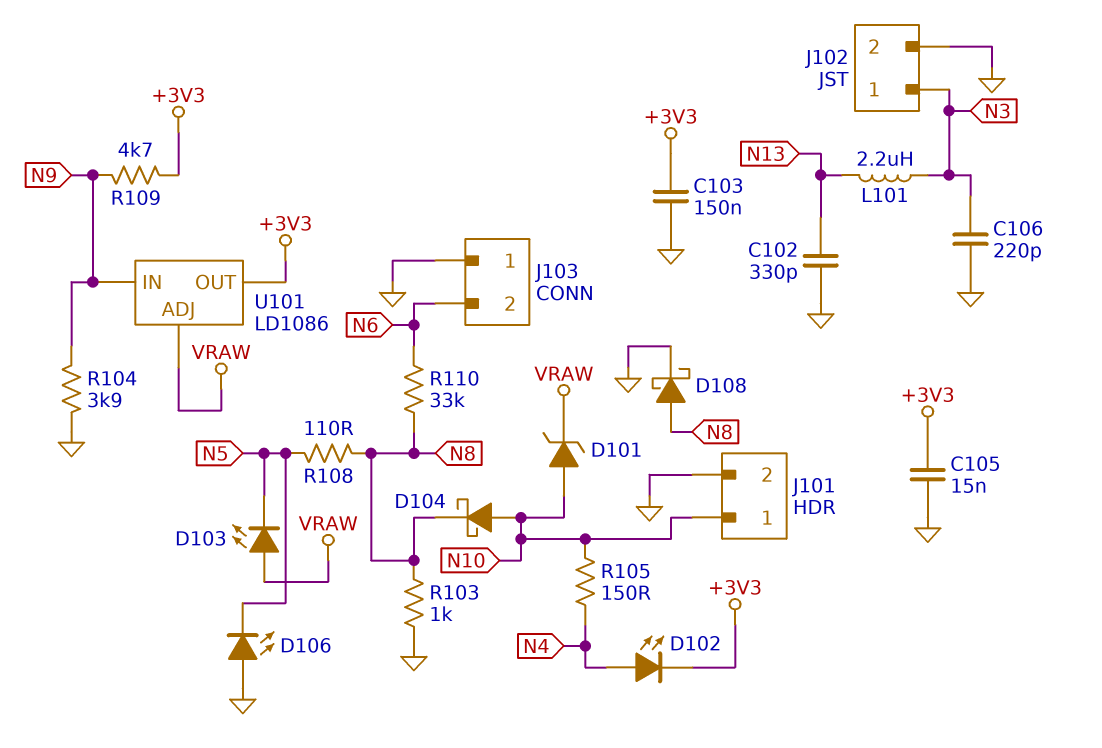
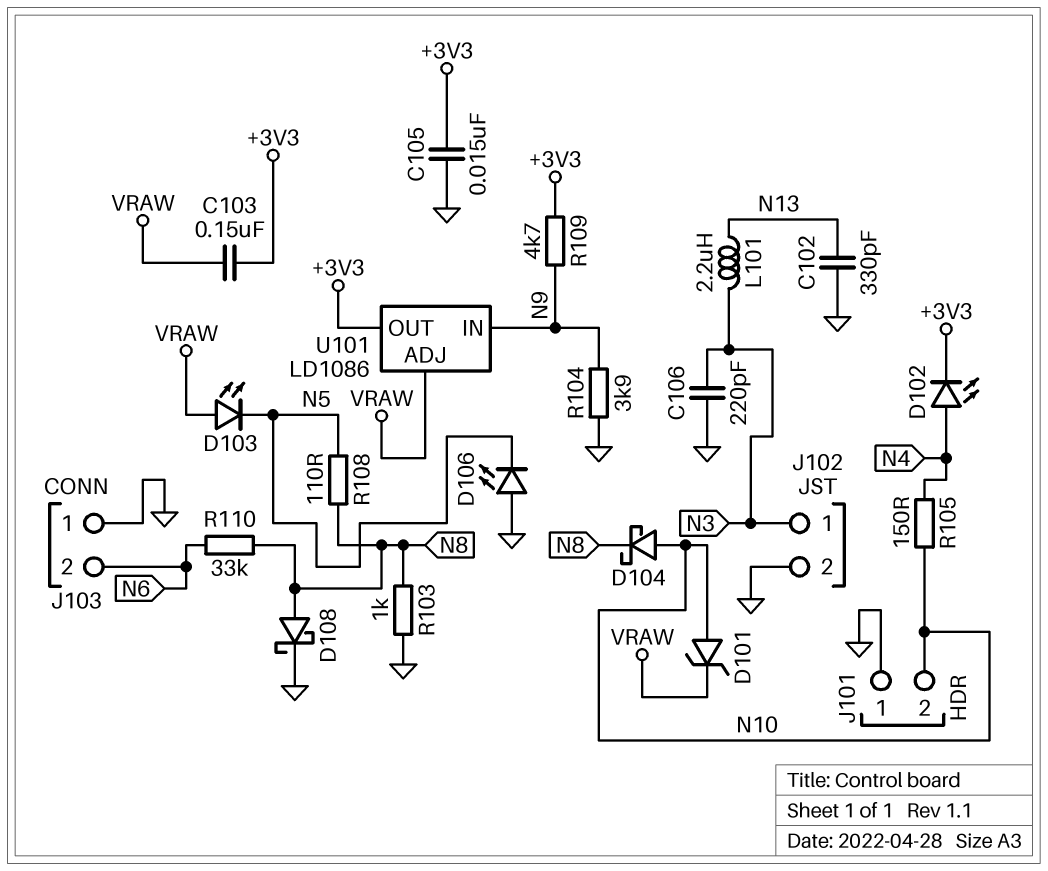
C103: 150nF (+3V3, GND) -> 150nF (+3V3, VRAW)
J101 pin 1: N10 -> GND
J101 pin 2: GND -> N10

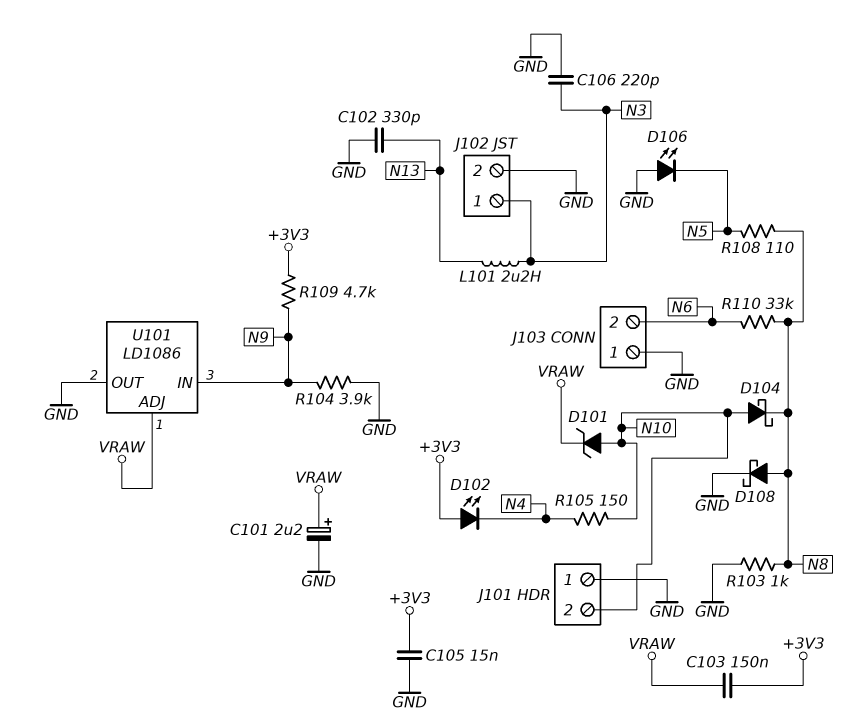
C101: none -> 2.2uF (plus VRAW, minus GND)
D102: LED (A N4, K +3V3) -> LED (A +3V3, K N4)
D103: LED (A VRAW, K N5) -> none
U101 pin OUT: +3V3 -> GND

